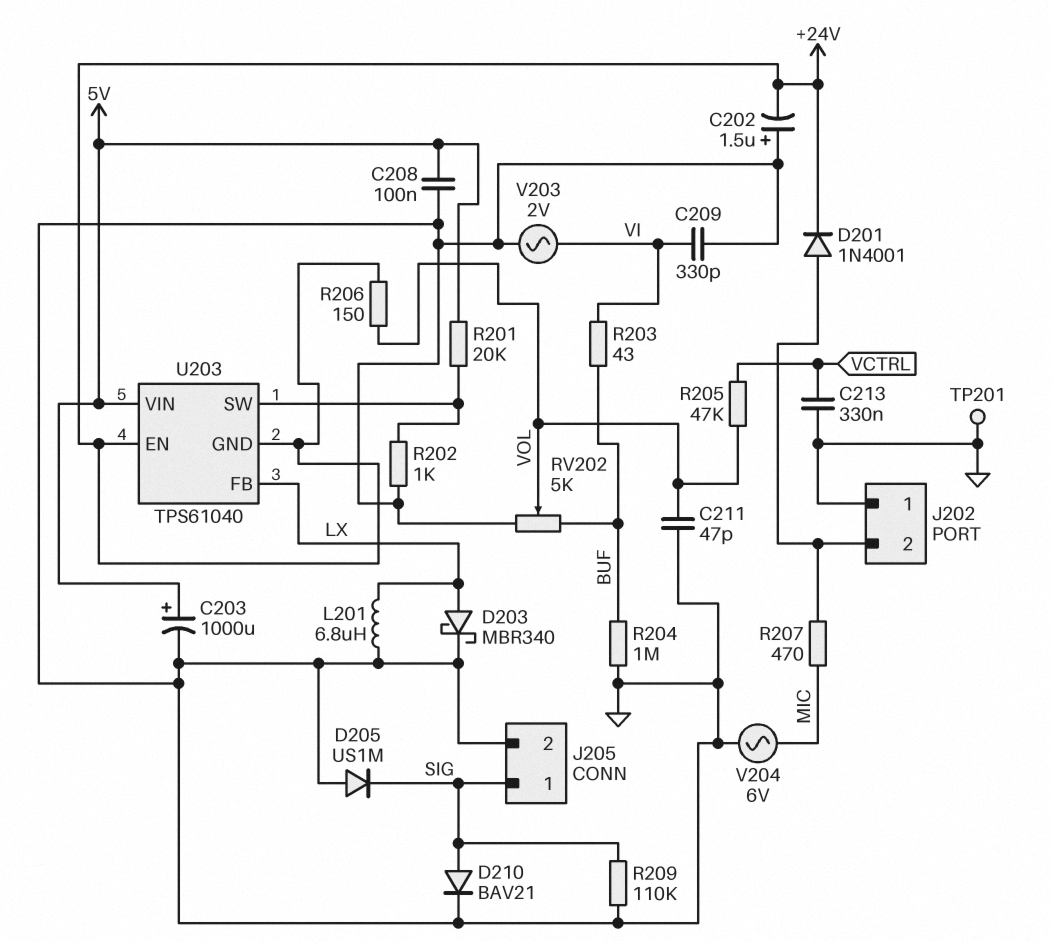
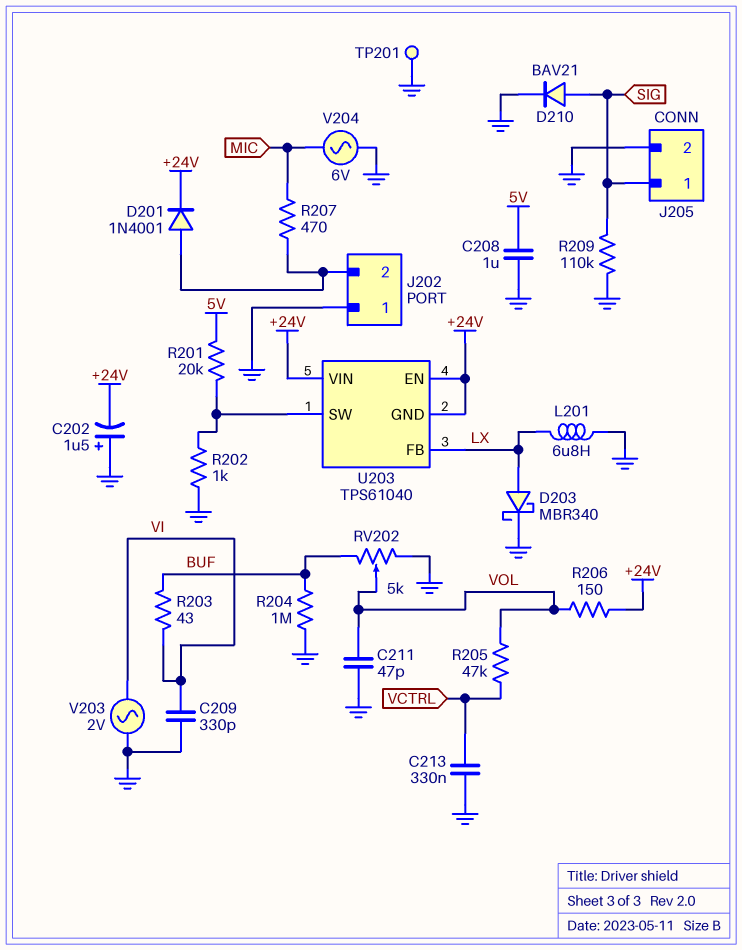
C203: 1000uF (plus 5V, minus GND) -> none
C208: 100nF (5V, GND) -> 1uF (5V, GND)
D205: diode US1M (A GND, K SIG) -> none
U203 pin VIN: 5V -> +24V

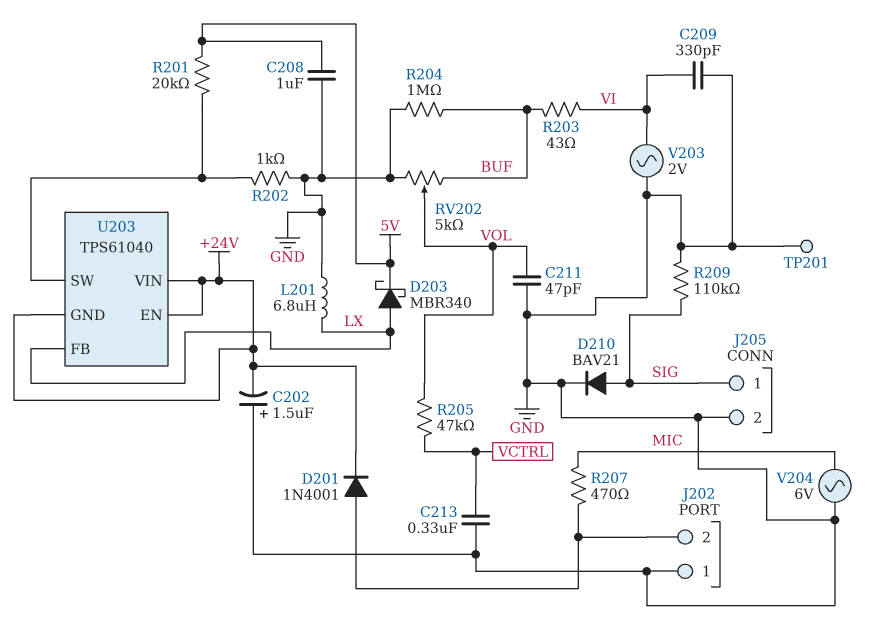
D203: schottky MBR340 (A LX, K GND) -> schottky MBR340 (A LX, K 5V)
R206: 150 (+24V, VOL) -> none

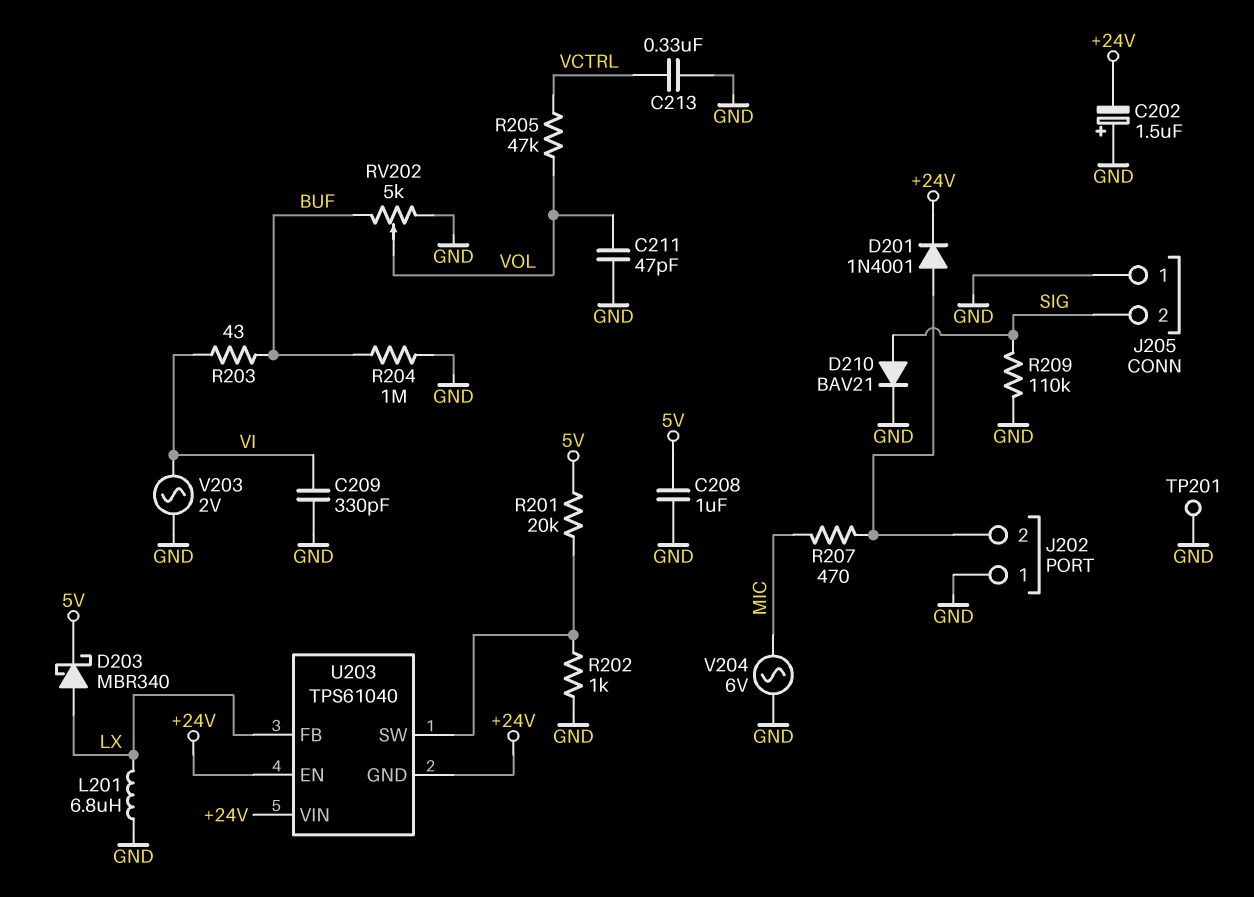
J205 pin 1: SIG -> GND
J205 pin 2: GND -> SIG

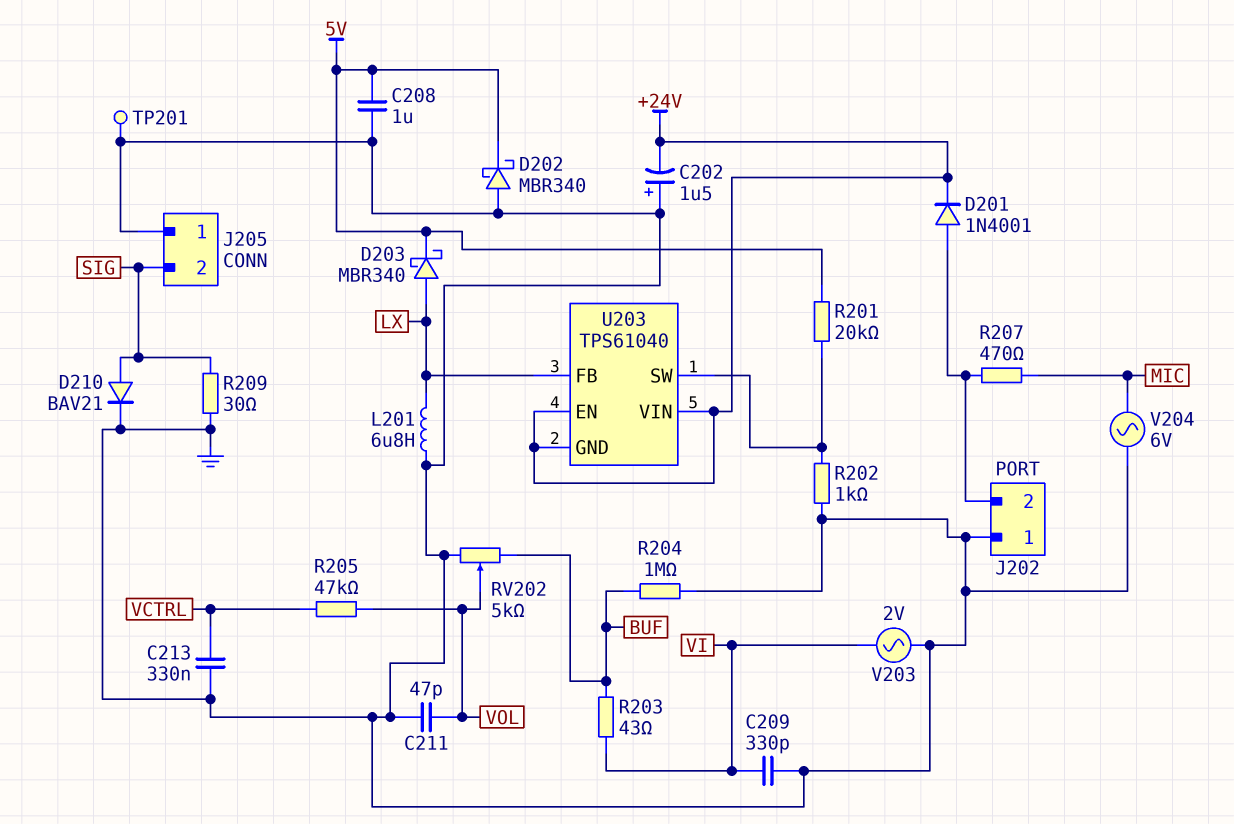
D202: none -> schottky MBR340 (A GND, K 5V)
R209: 110k (GND, SIG) -> 30 (GND, SIG)

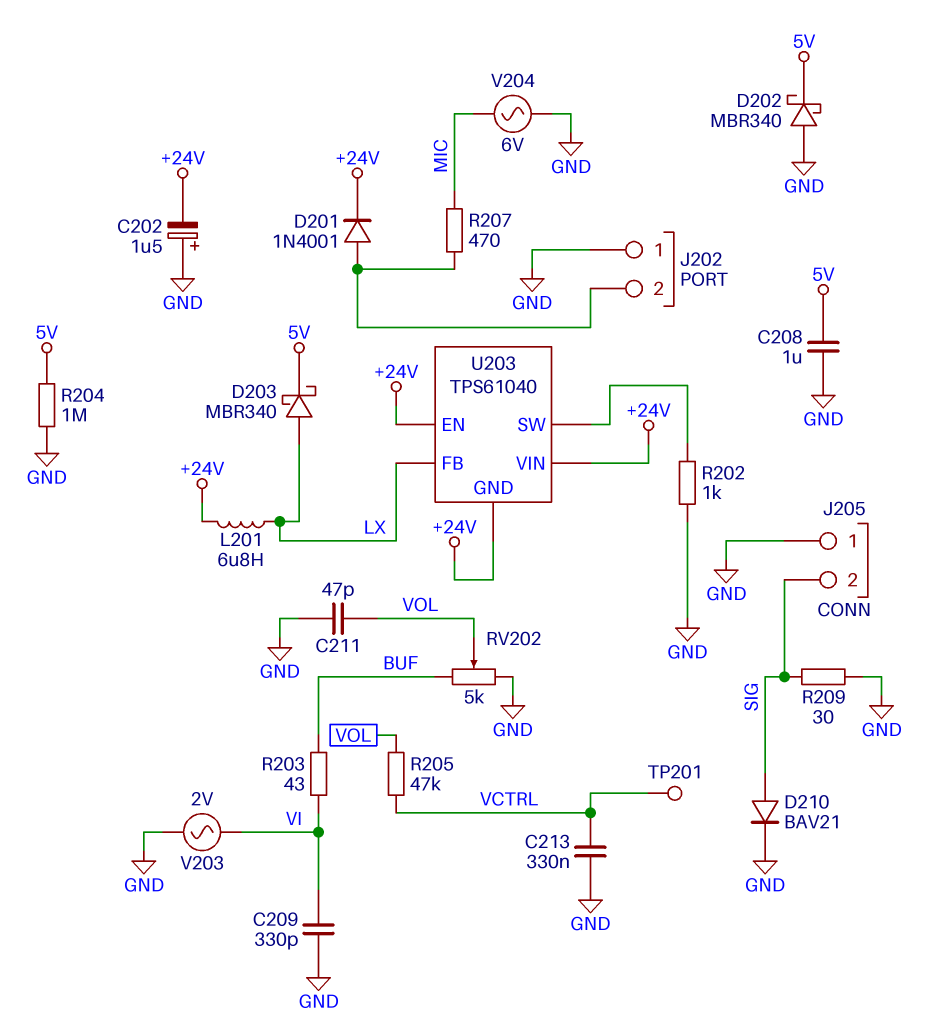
L201: 6.8uH (GND, LX) -> 6.8uH (+24V, LX)
R201: 20k (5V, U203/SW) -> none
R204: 1M (BUF, GND) -> 1M (5V, GND)
TP201: test point (GND) -> test point (VCTRL)

